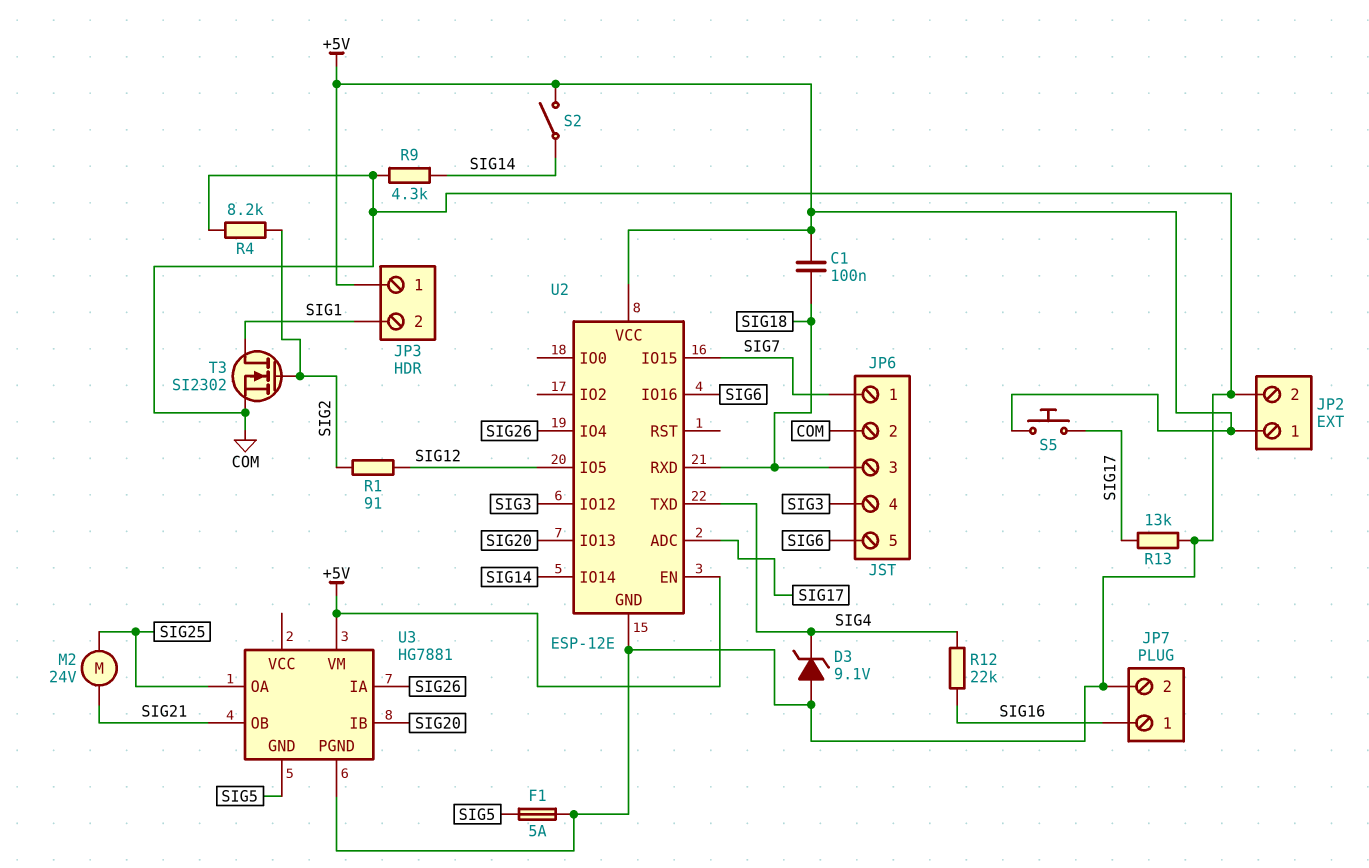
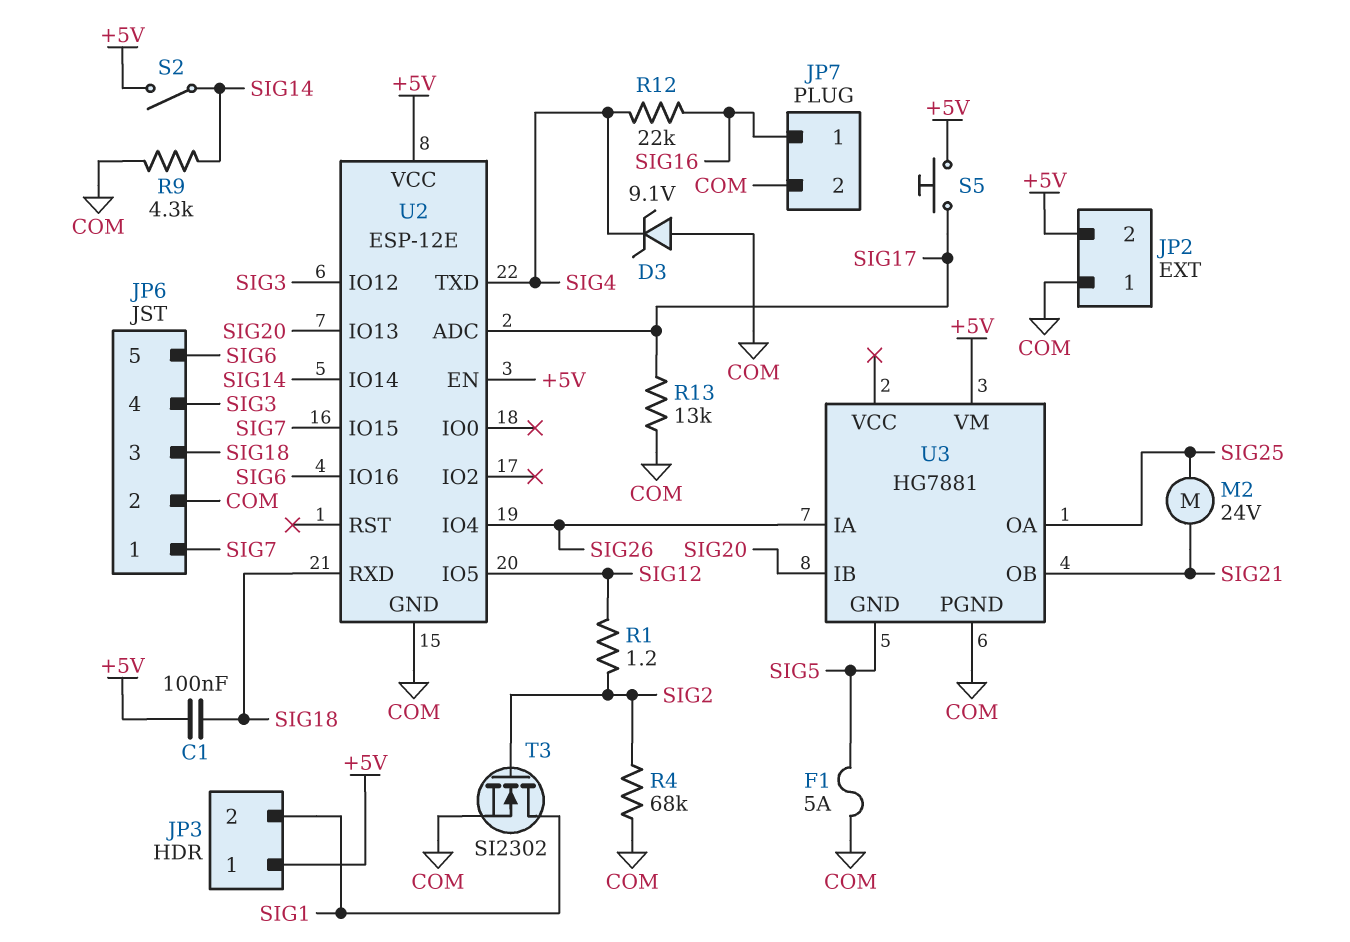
JP2 pin 1: +5V -> COM
JP2 pin 2: COM -> +5V
R1: 91 (SIG2, SIG12) -> 1.2 (SIG2, SIG12)
R4: 8.2k (COM, SIG2) -> 68k (COM, SIG2)

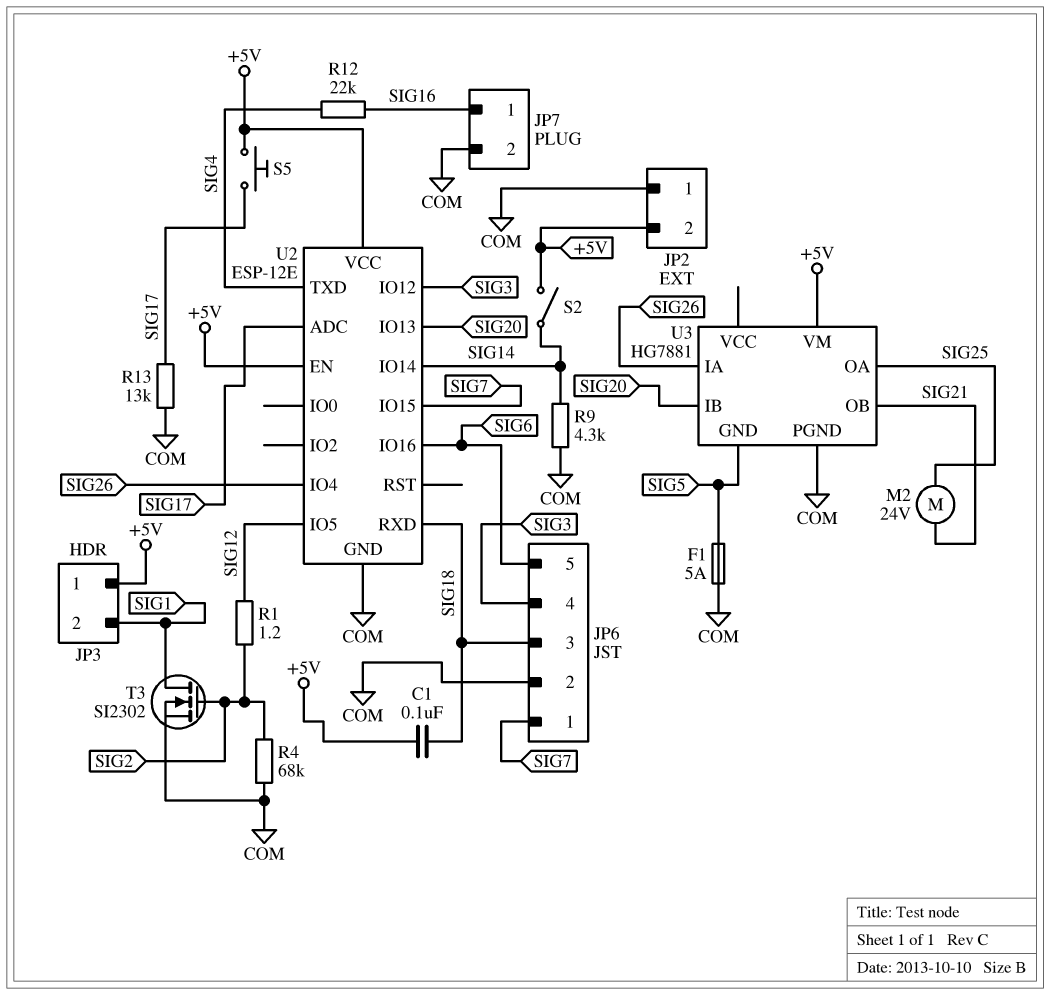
D3: zener 9.1V (A COM, K SIG4) -> none

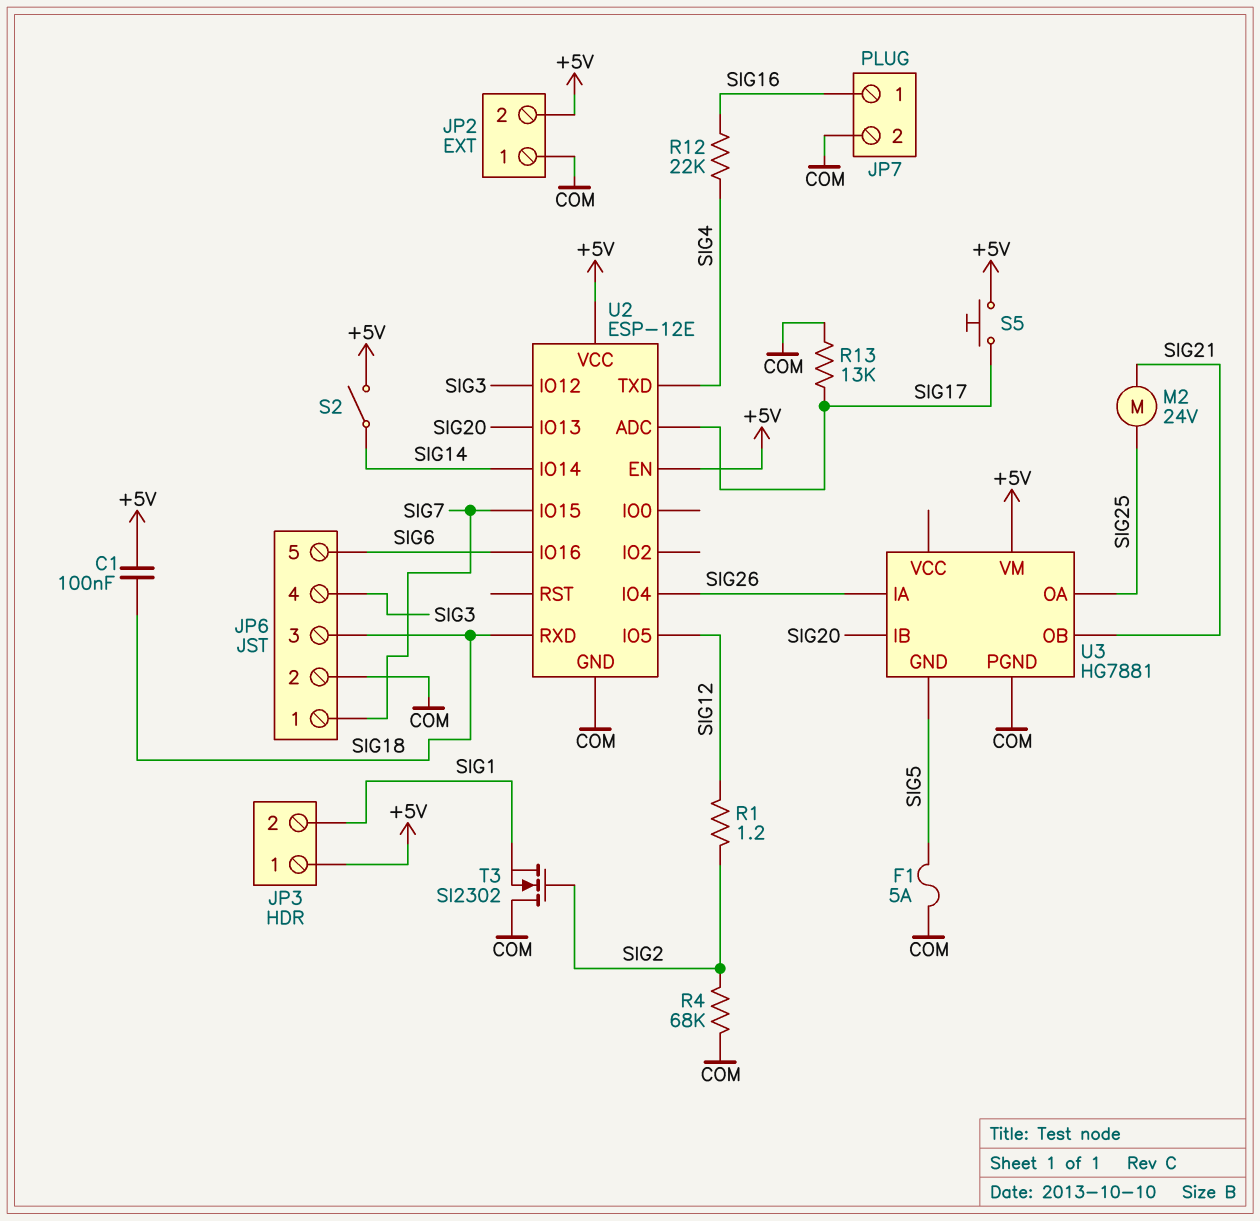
R9: 4.3k (COM, SIG14) -> none
T3: NMOS SI2302 (G SIG2, D SIG1, S COM) -> NMOS SI2302 (G SIG2, D COM, S SIG1)

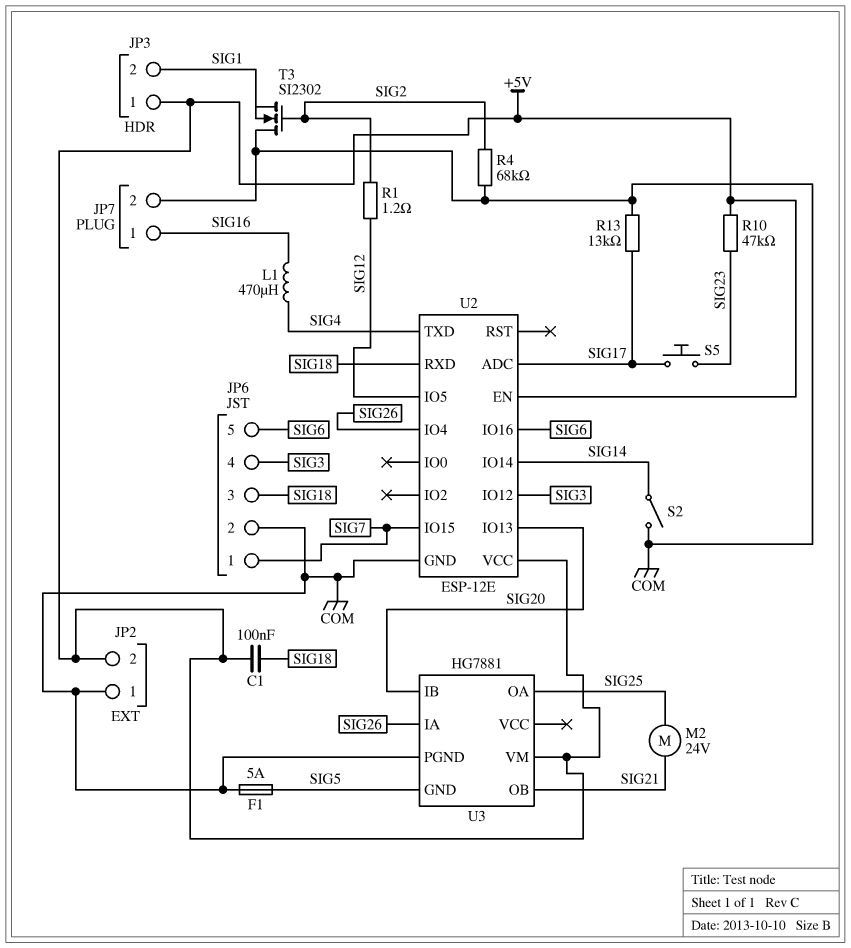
L1: none -> 470uH (SIG4, SIG16)
R10: none -> 47k (+5V, SIG23)
R12: 22k (SIG4, SIG16) -> none
S2: switch (+5V, SIG14) -> switch (COM, SIG14)
S5: button (+5V, SIG17) -> button (SIG17, SIG23)

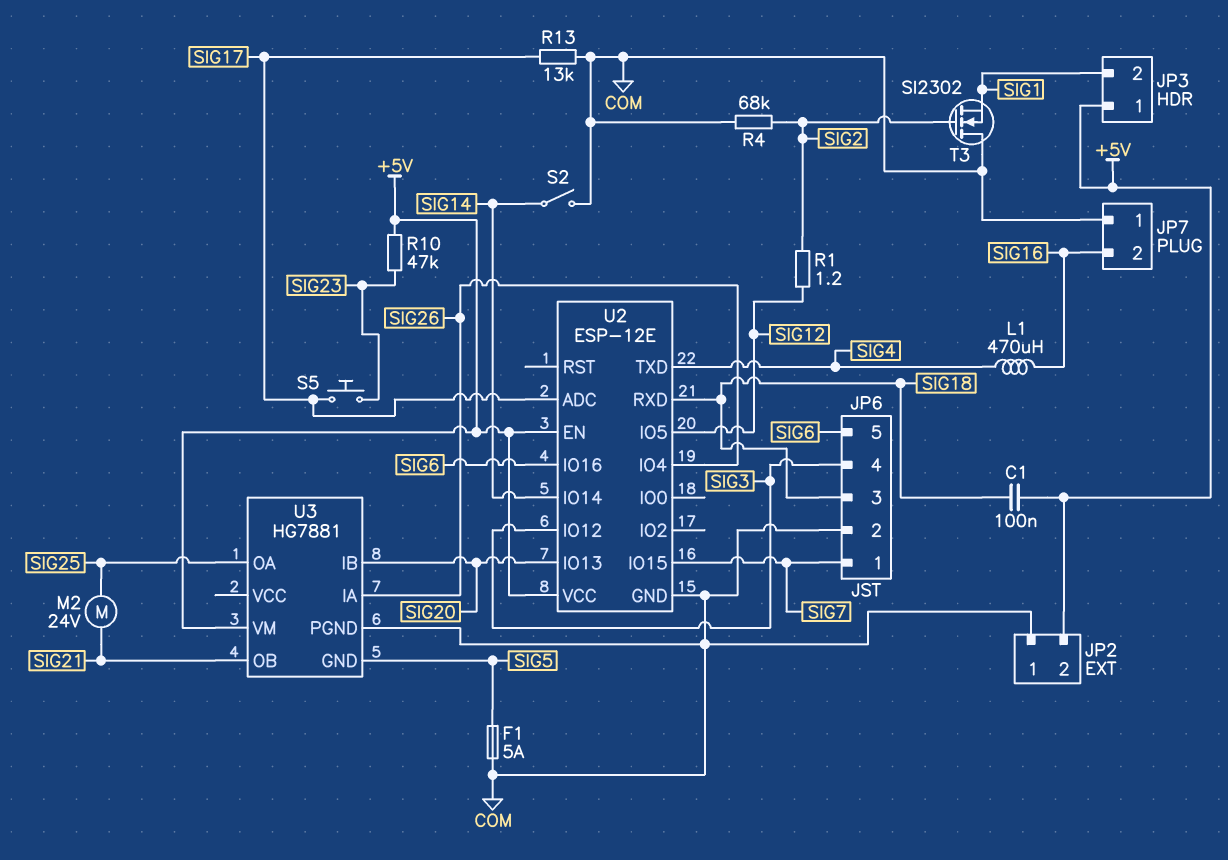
JP7 pin 1: SIG16 -> COM
JP7 pin 2: COM -> SIG16

